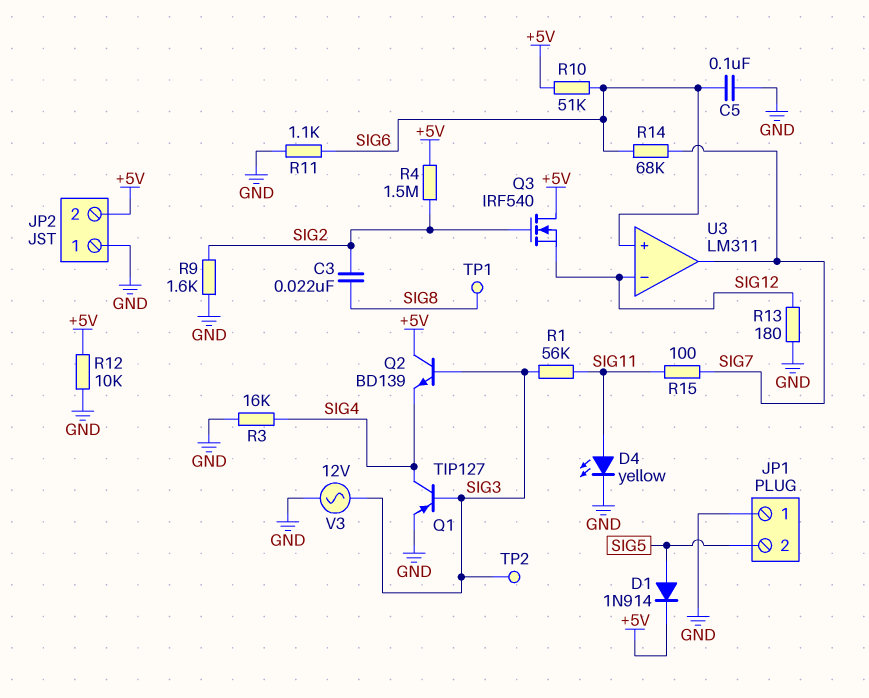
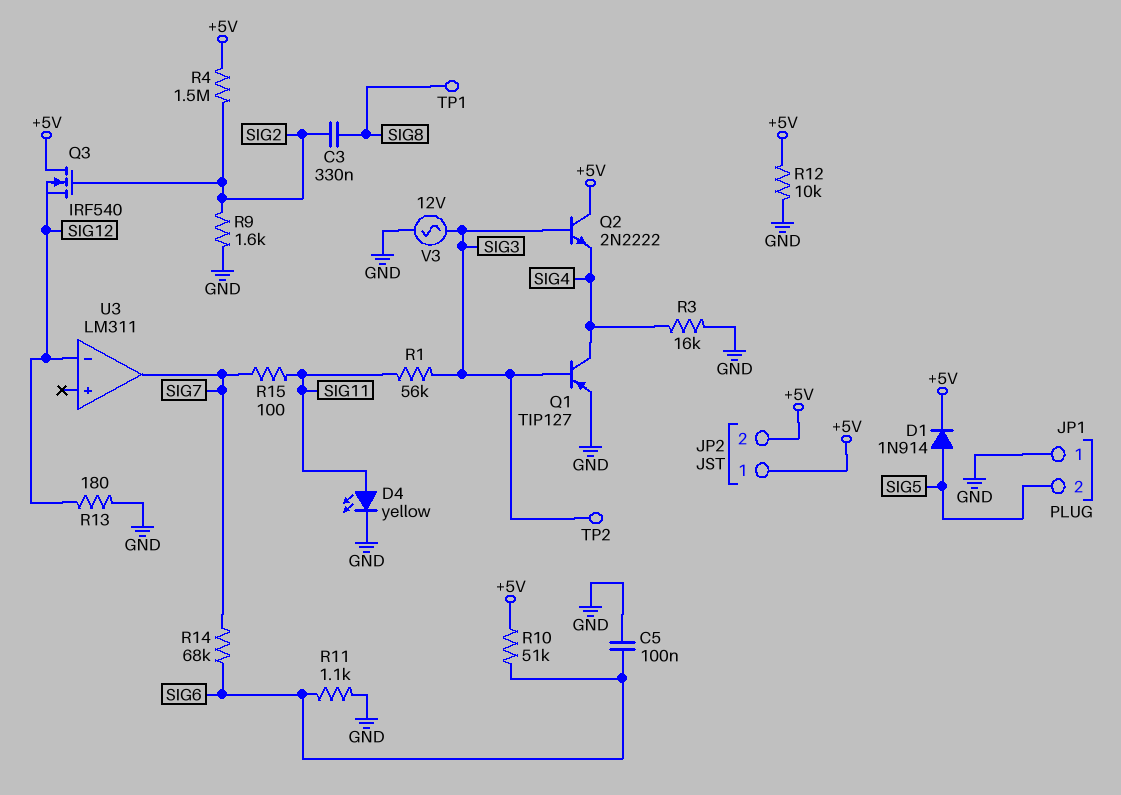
C3: 22nF (SIG2, SIG8) -> 330nF (SIG2, SIG8)
JP2 pin 1: GND -> +5V
Q2: NPN BD139 (B SIG3, C +5V, E SIG4) -> NPN 2N2222 (B SIG3, C +5V, E SIG4)
U3 pin in+: SIG6 -> none

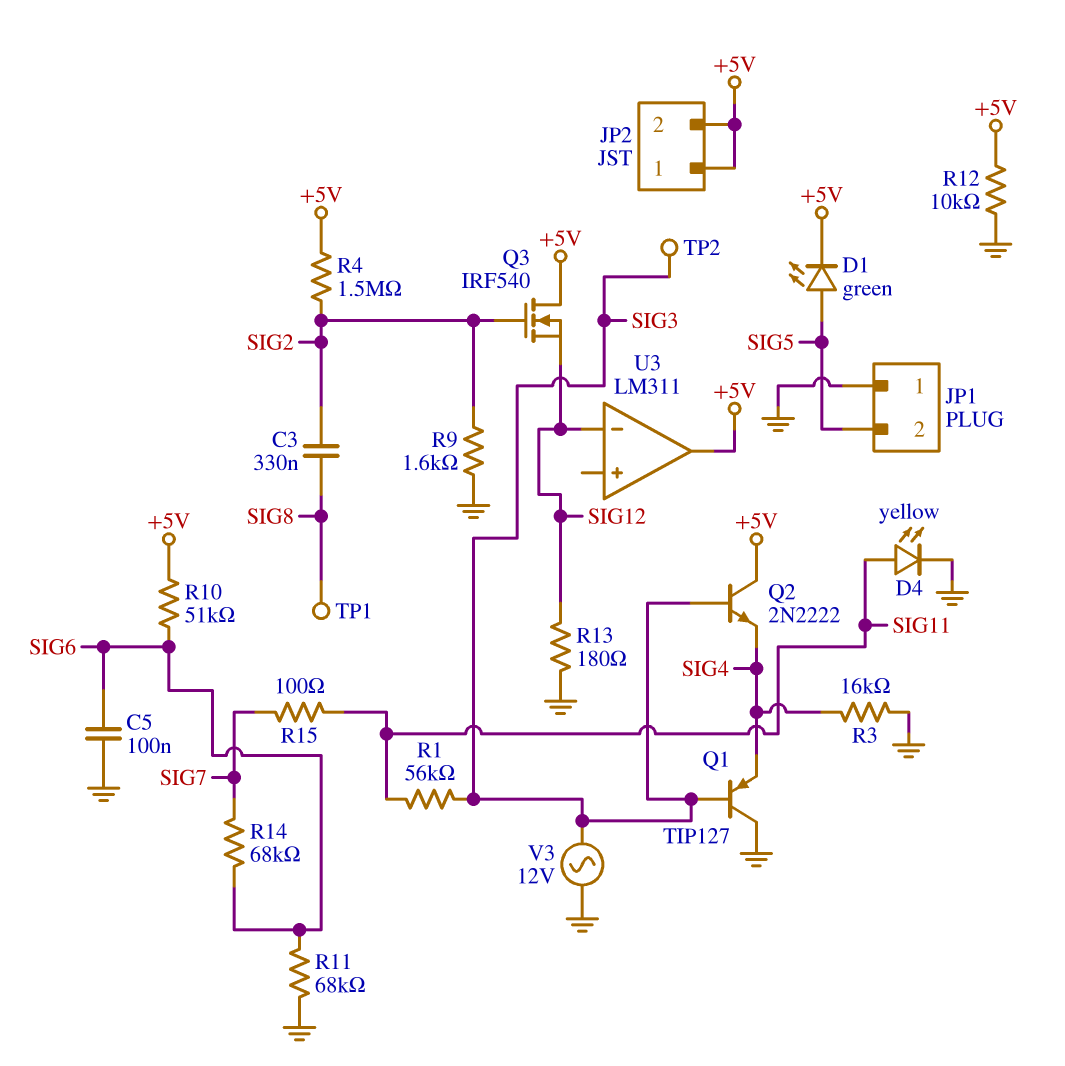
D1: diode 1N914 (A SIG5, K +5V) -> LED green (A SIG5, K +5V)
Q1: PNP TIP127 (B SIG3, C SIG4, E GND) -> PNP TIP127 (B SIG3, C GND, E SIG4)
R11: 1.1k (GND, SIG6) -> 68k (GND, SIG6)
U3 pin out: SIG7 -> +5V

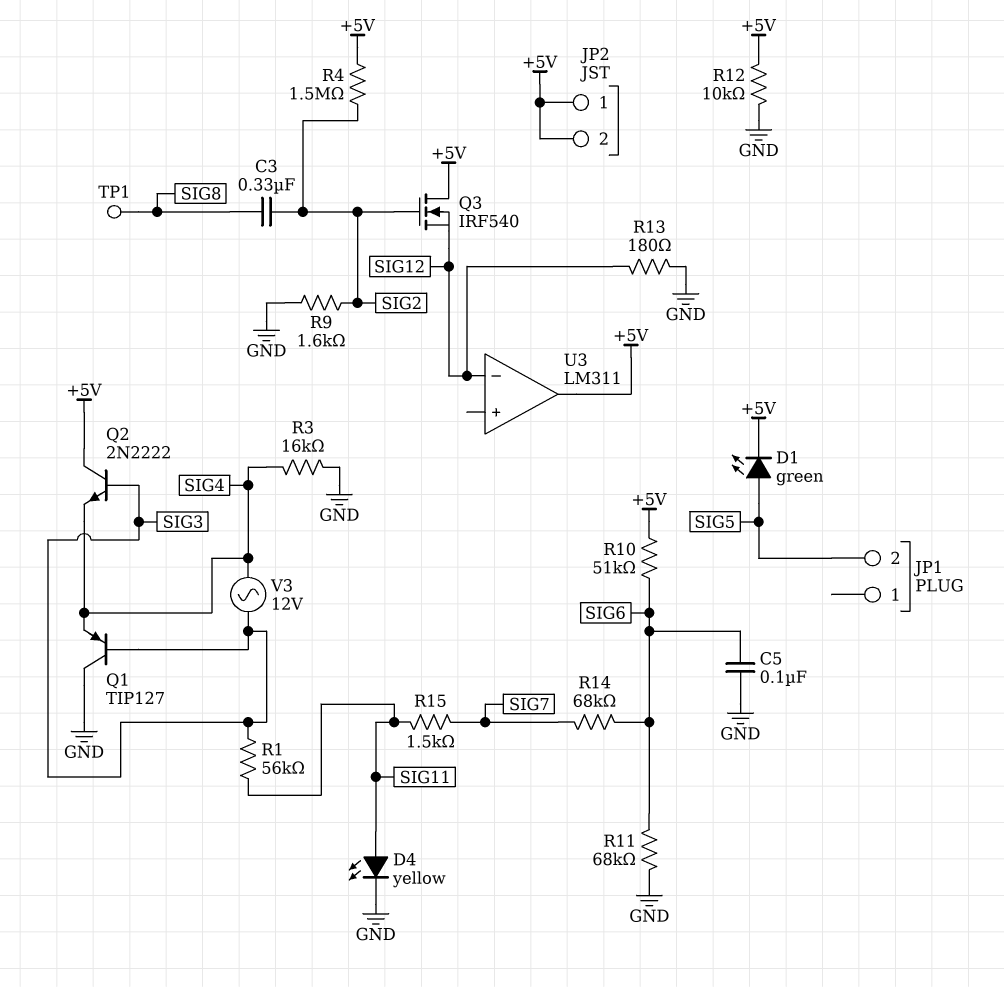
JP1 pin 1: GND -> none
R15: 100 (SIG7, SIG11) -> 1.5k (SIG7, SIG11)
TP2: test point (SIG3) -> none
V3: AC 12V (GND, SIG3) -> AC 12V (SIG3, SIG4)

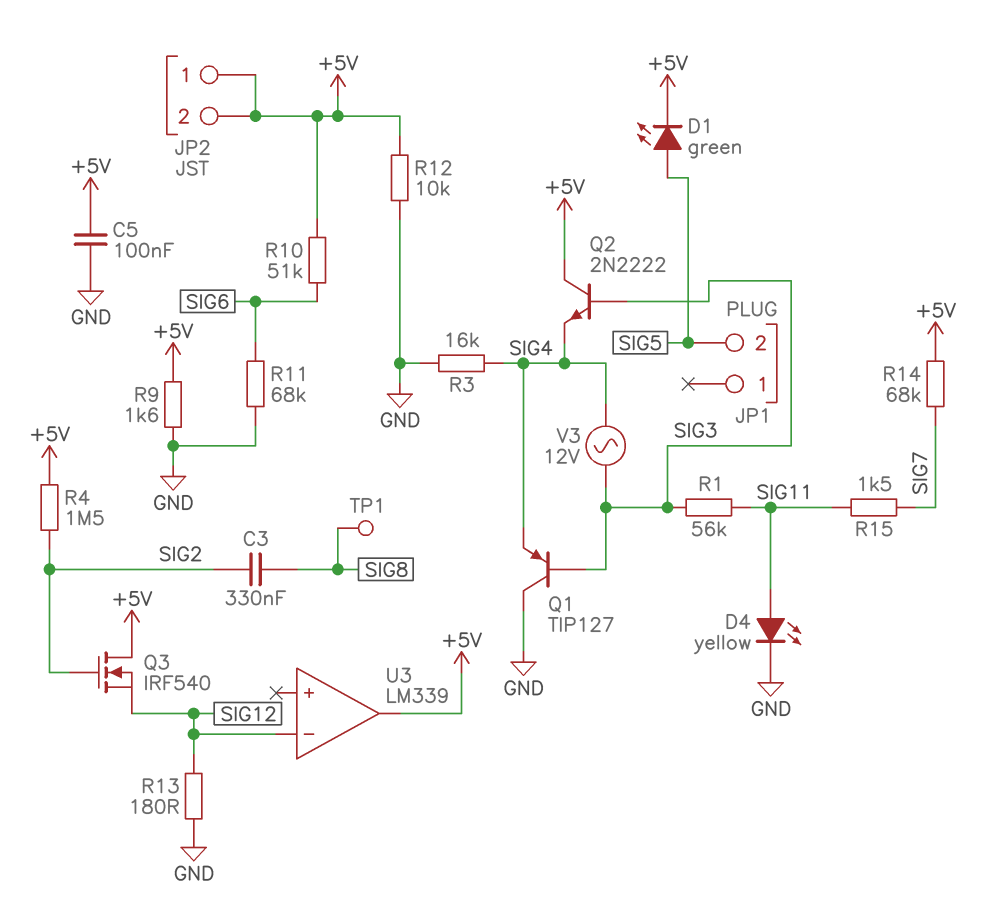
C5: 100nF (GND, SIG6) -> 100nF (+5V, GND)
R9: 1.6k (GND, SIG2) -> 1.6k (+5V, GND)
R14: 68k (SIG6, SIG7) -> 68k (+5V, SIG7)
U3: LM311 -> LM339

